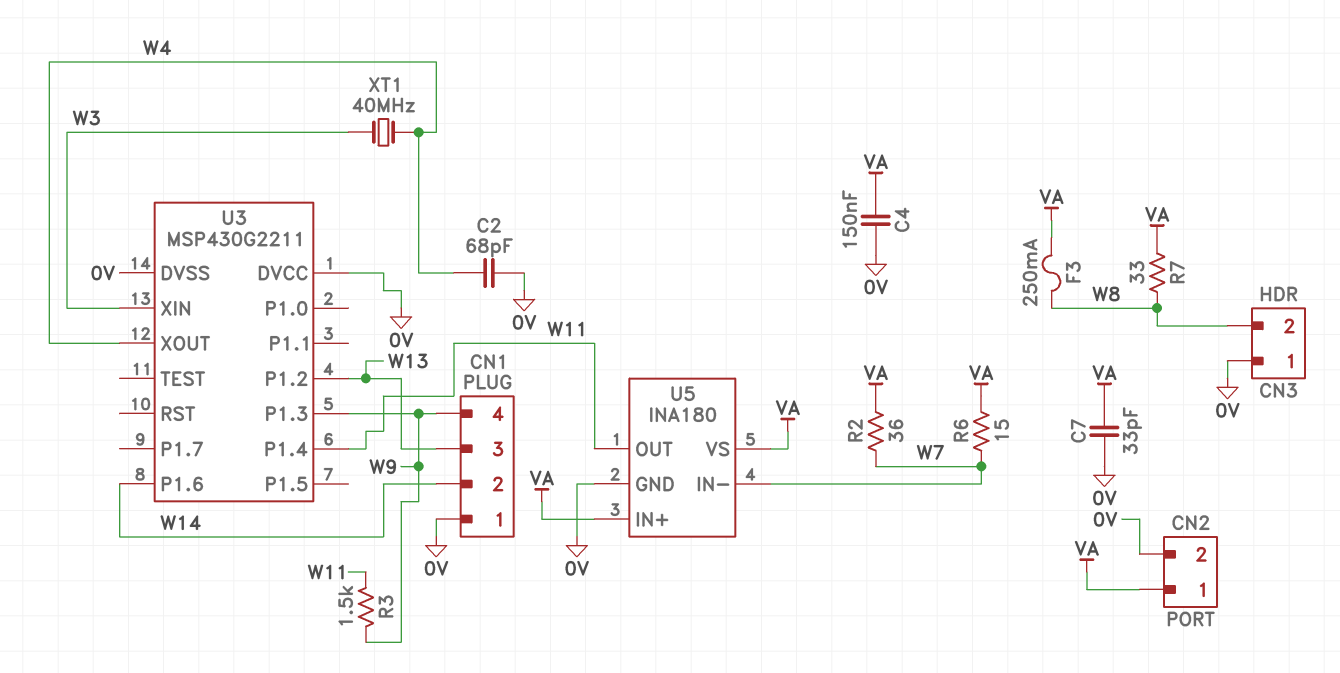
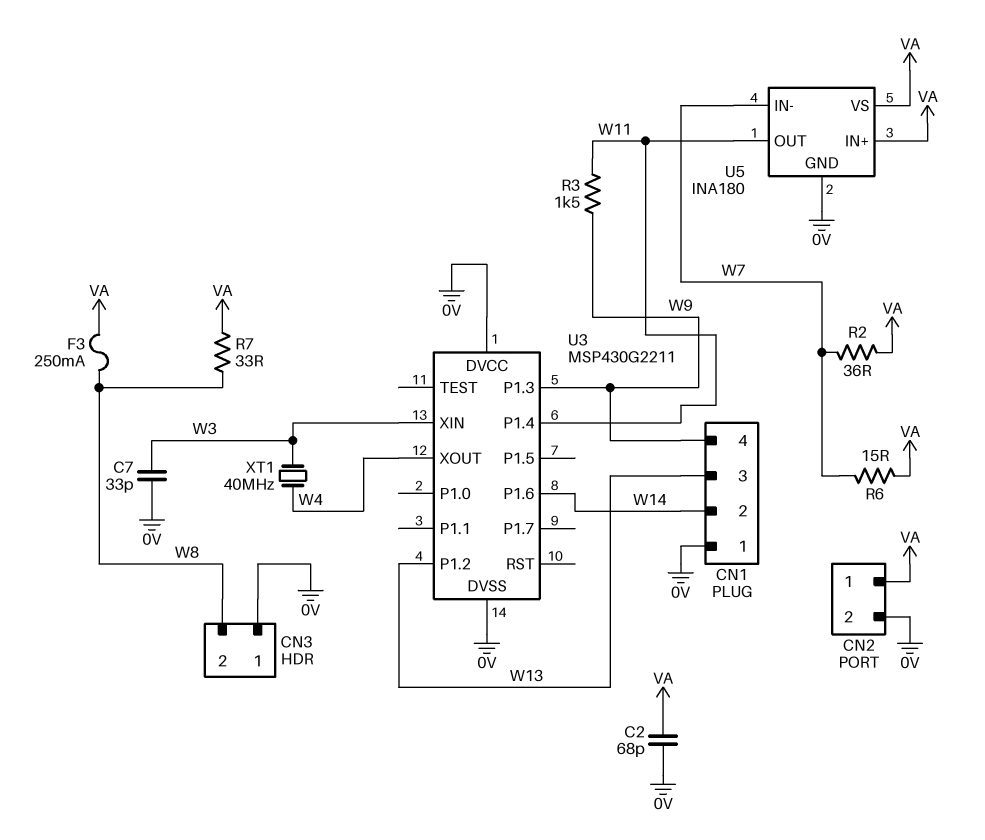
C2: 68pF (0V, W4) -> 68pF (0V, VA)
C4: 150nF (0V, VA) -> none
C7: 33pF (0V, VA) -> 33pF (0V, W3)

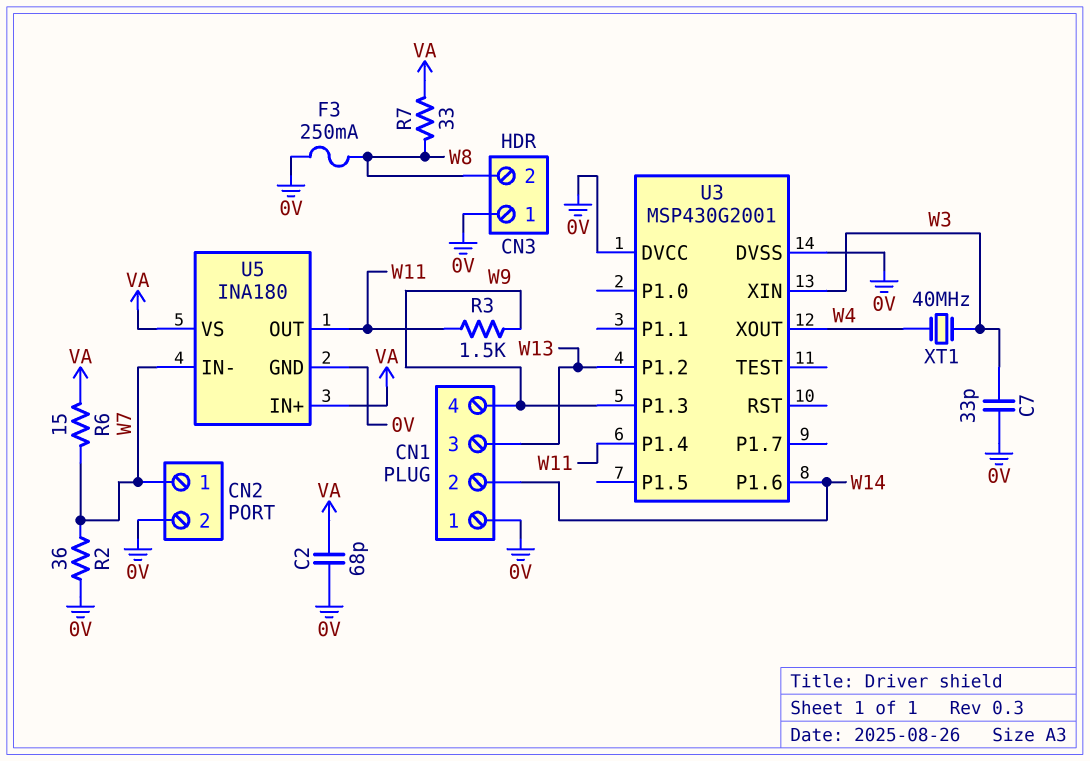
CN2 pin 1: VA -> W7
F3: 250mA (VA, W8) -> 250mA (0V, W8)
R2: 36 (VA, W7) -> 36 (0V, W7)
U3: MSP430G2211 -> MSP430G2001

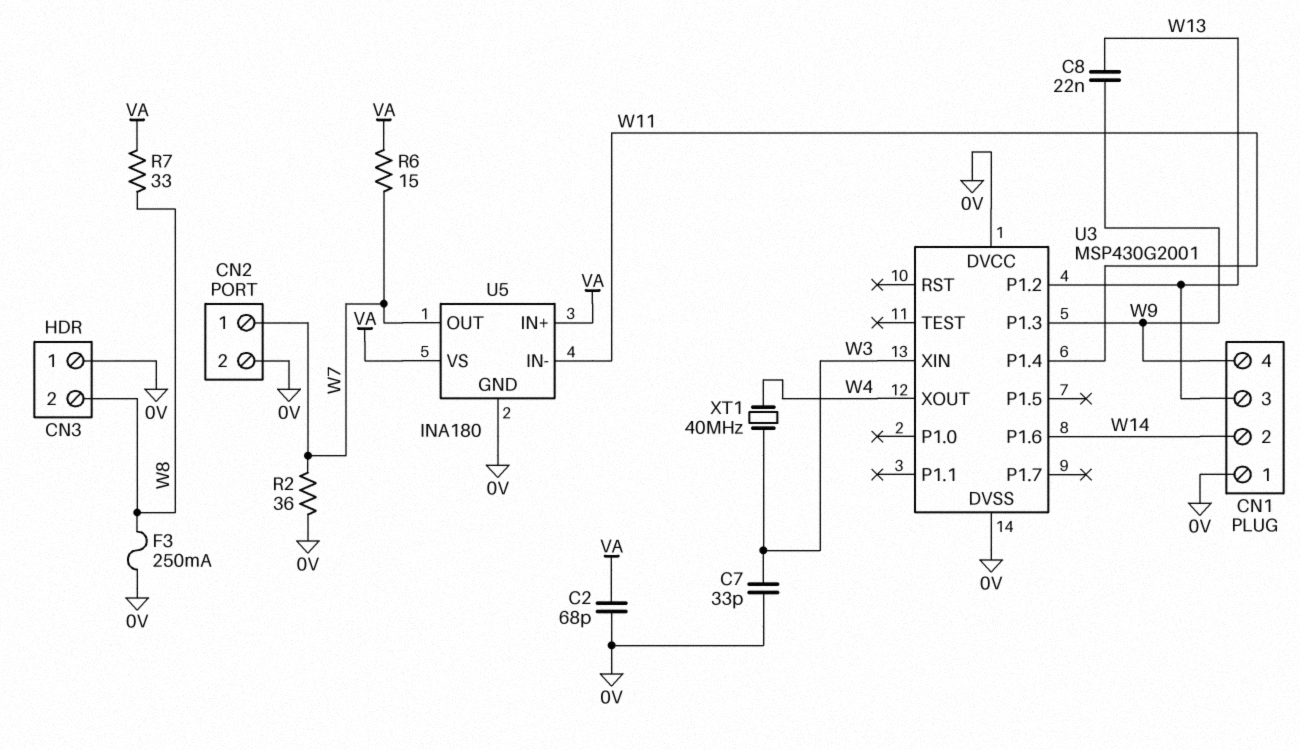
C8: none -> 22nF (W9, W13)
R3: 1.5k (W9, W11) -> none
U5 pin IN-: W7 -> W11
U5 pin OUT: W11 -> W7

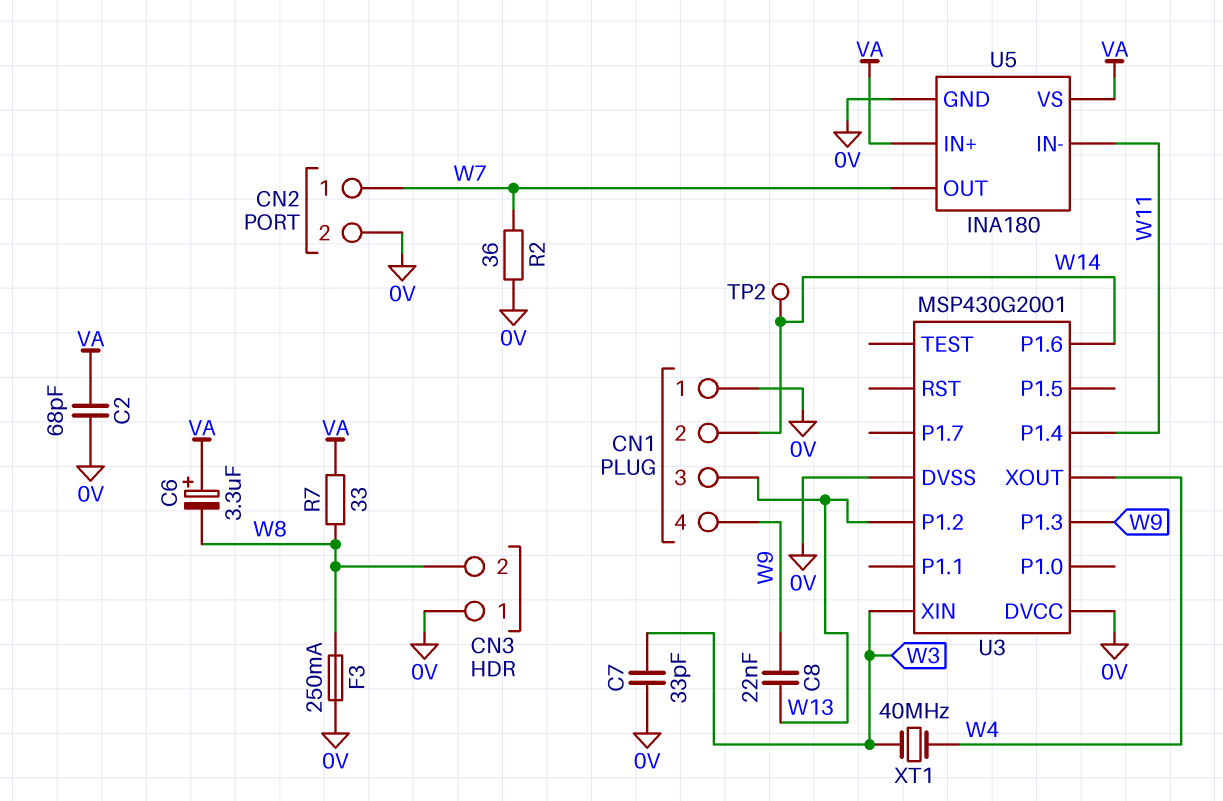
C6: none -> 3.3uF (plus VA, minus W8)
R6: 15 (VA, W7) -> none
TP2: none -> test point (W14)

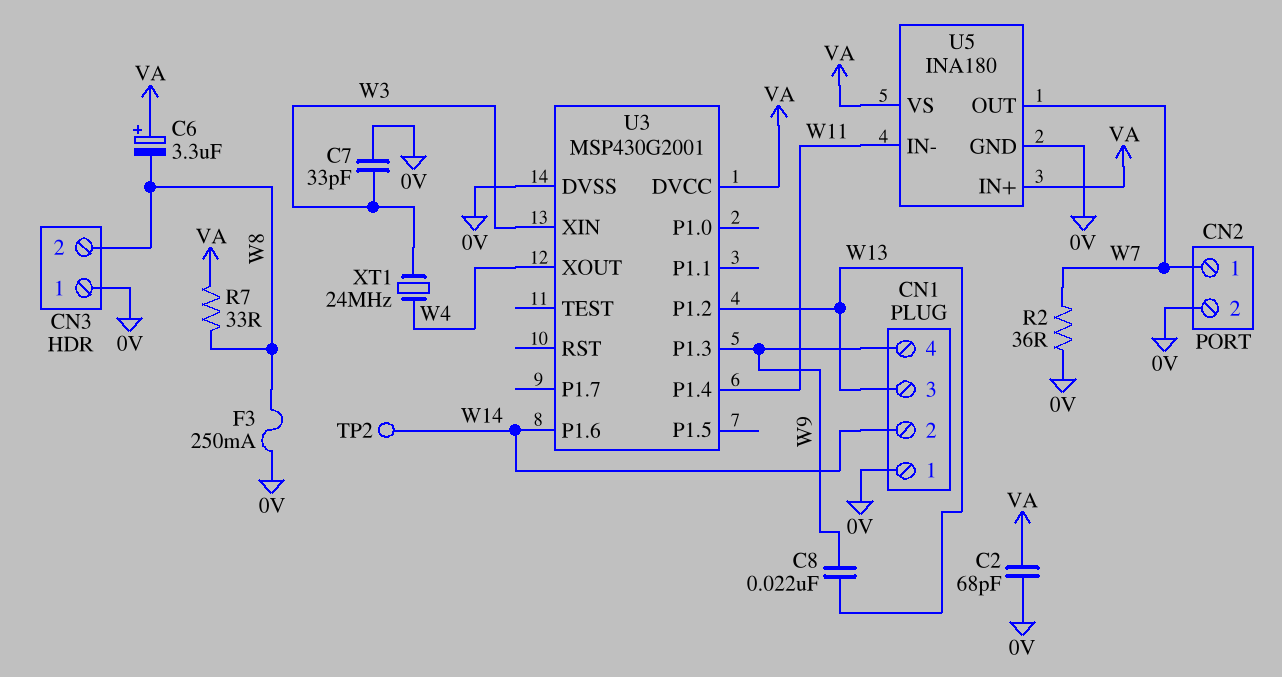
U3 pin DVCC: 0V -> VA
XT1: 40MHz (W3, W4) -> 24MHz (W3, W4)

